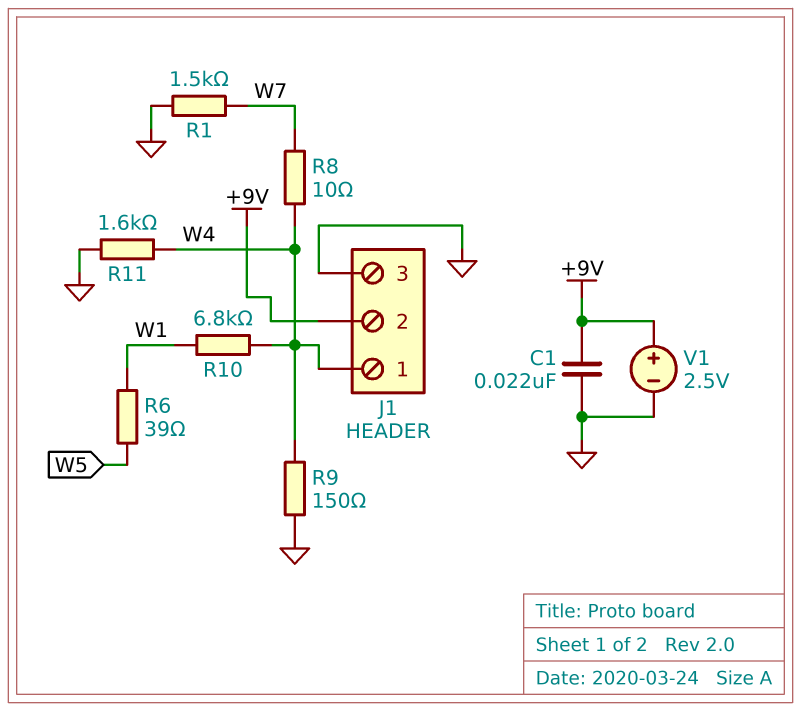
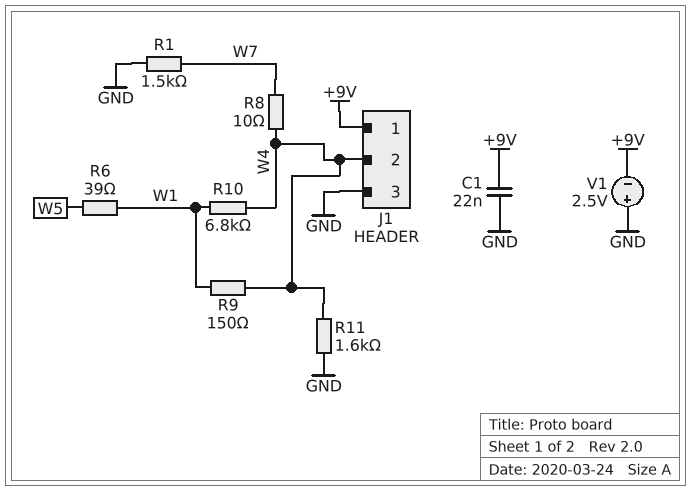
J1 pin 1: W4 -> +9V
J1 pin 2: +9V -> W4
R9: 150 (GND, W4) -> 150 (W1, W4)
V1: 2.5V (plus +9V, minus GND) -> 2.5V (plus GND, minus +9V)

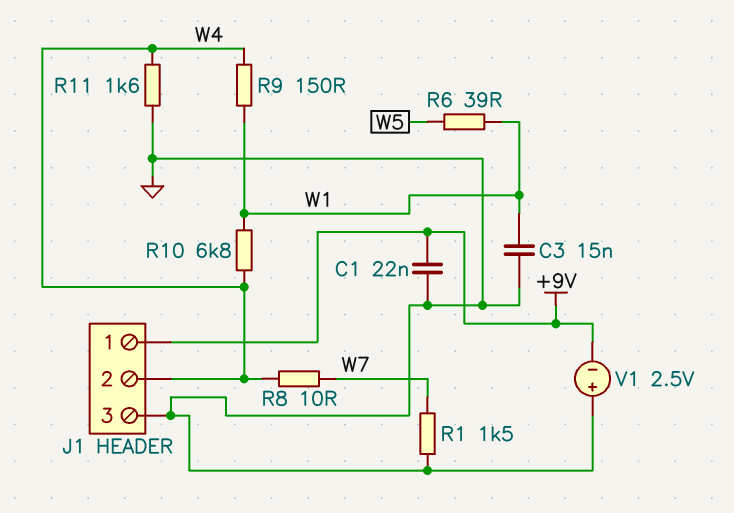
C3: none -> 15nF (GND, W1)

